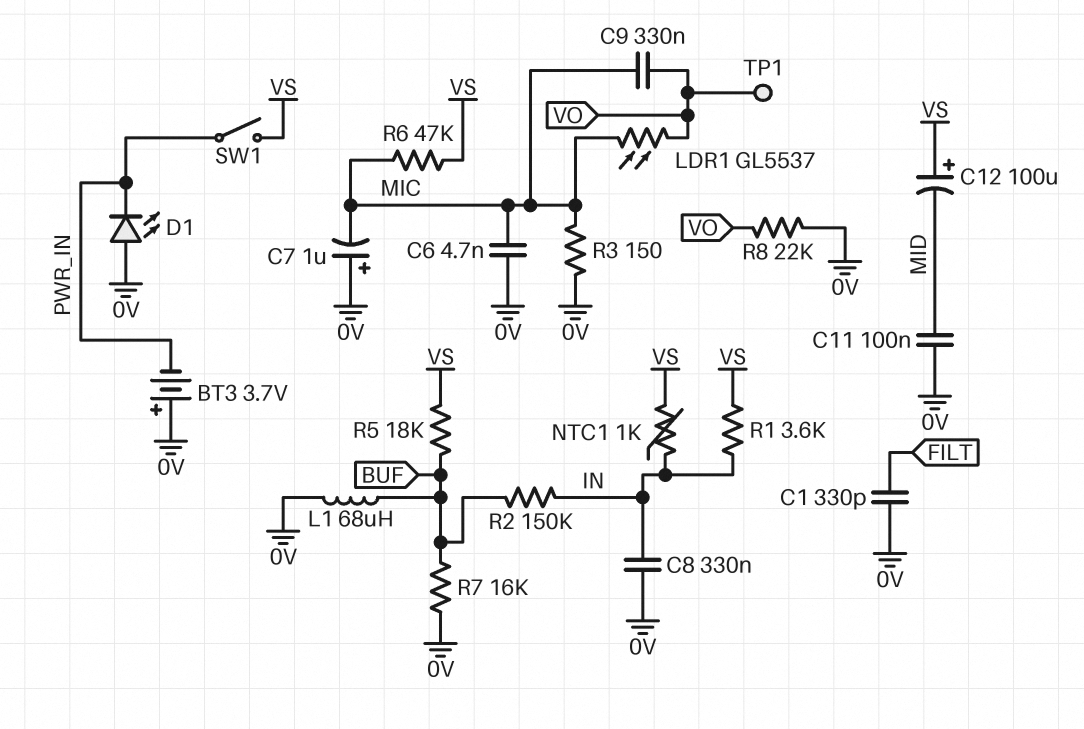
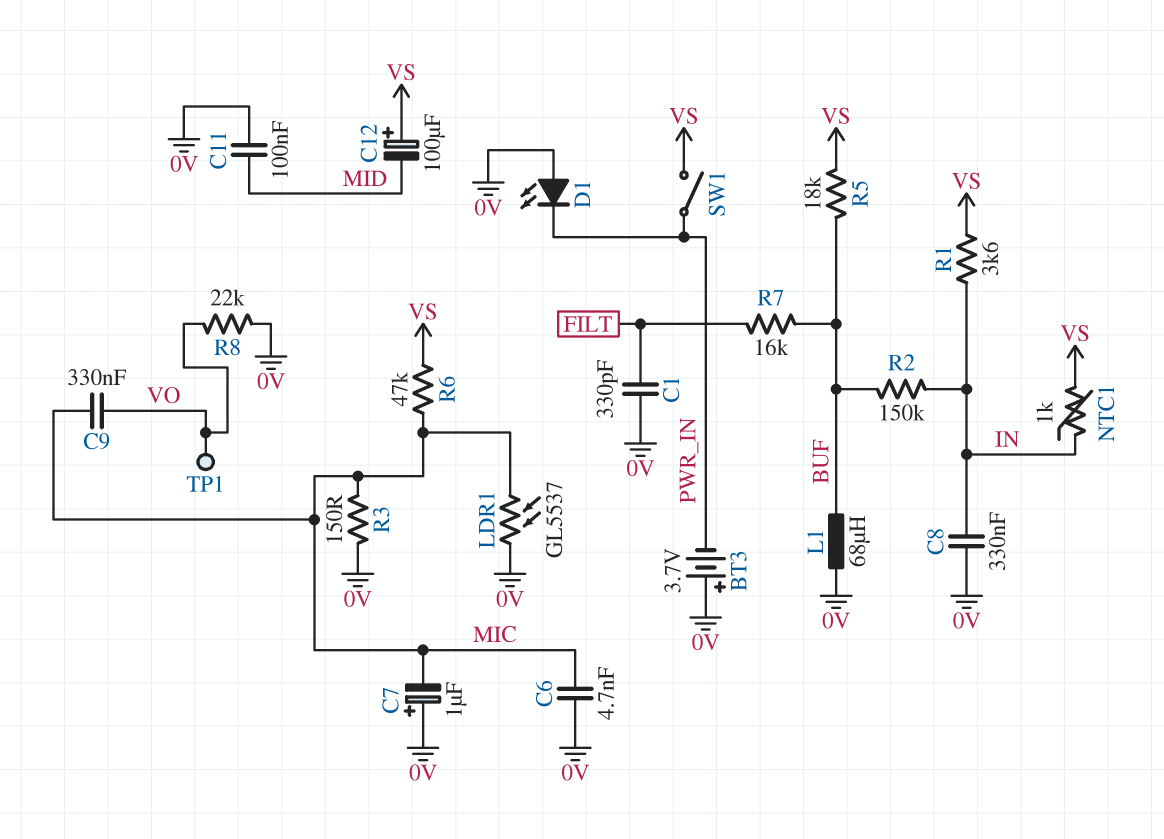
LDR1: GL5537 (MIC, VO) -> GL5537 (0V, MIC)
R7: 16k (0V, BUF) -> 16k (BUF, FILT)

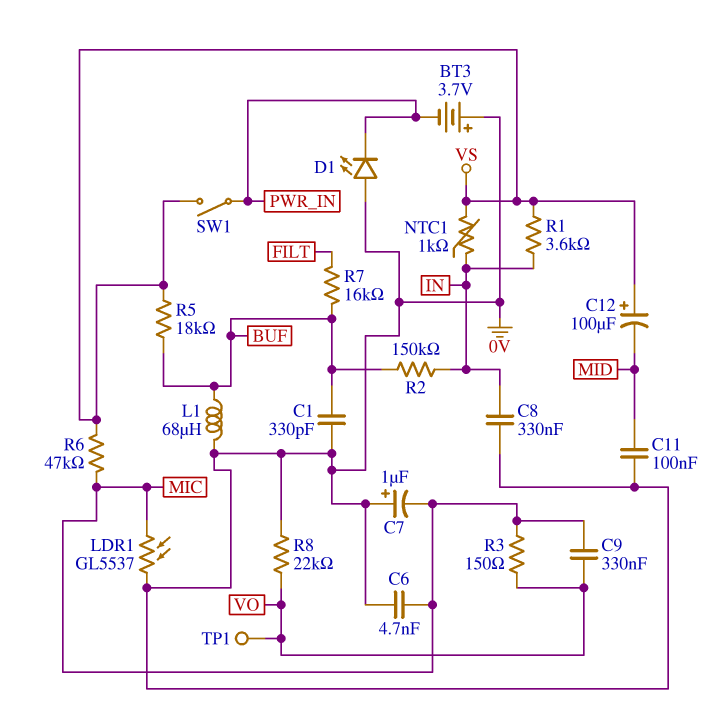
C1: 330pF (0V, FILT) -> 330pF (0V, BUF)
R3: 150 (0V, MIC) -> 150 (MIC, VO)

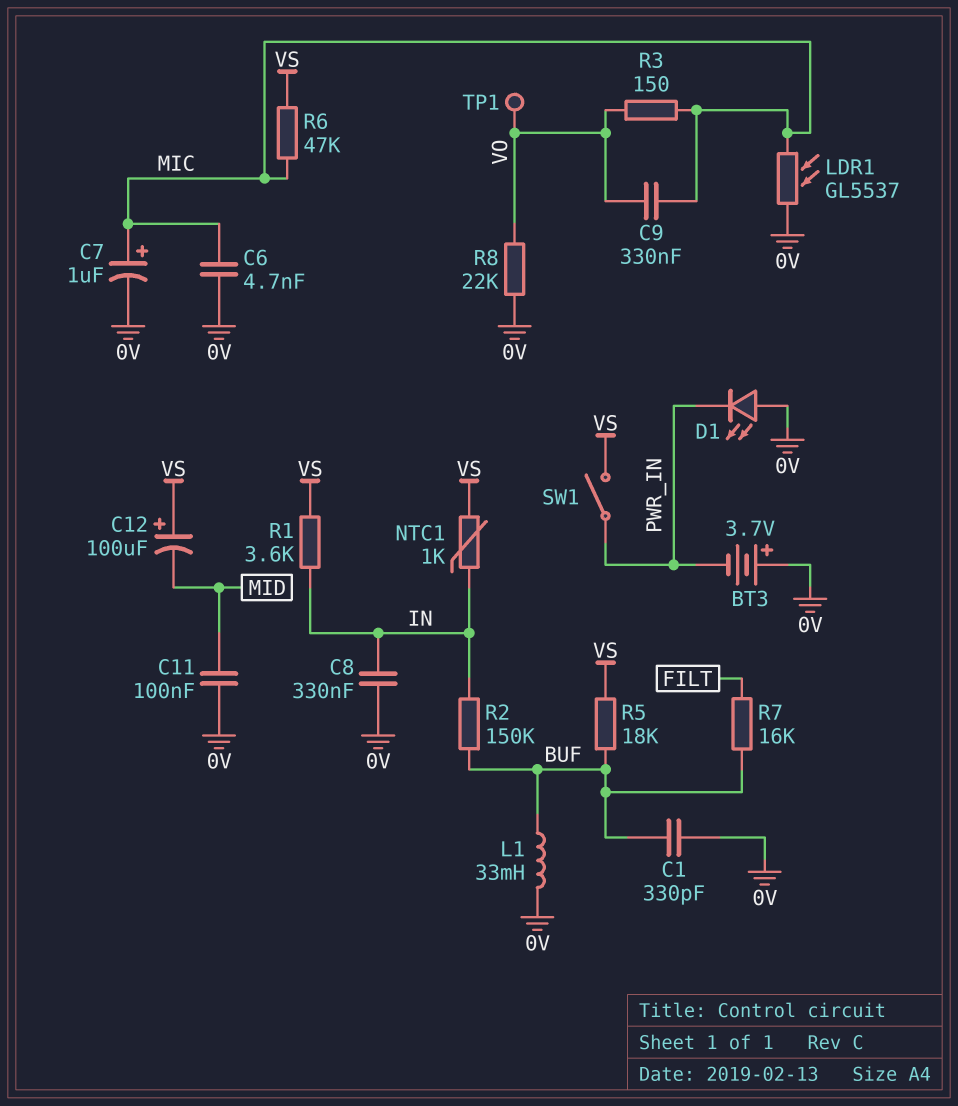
C7: 1uF (plus 0V, minus MIC) -> 1uF (plus MIC, minus 0V)
L1: 68uH (0V, BUF) -> 33mH (0V, BUF)

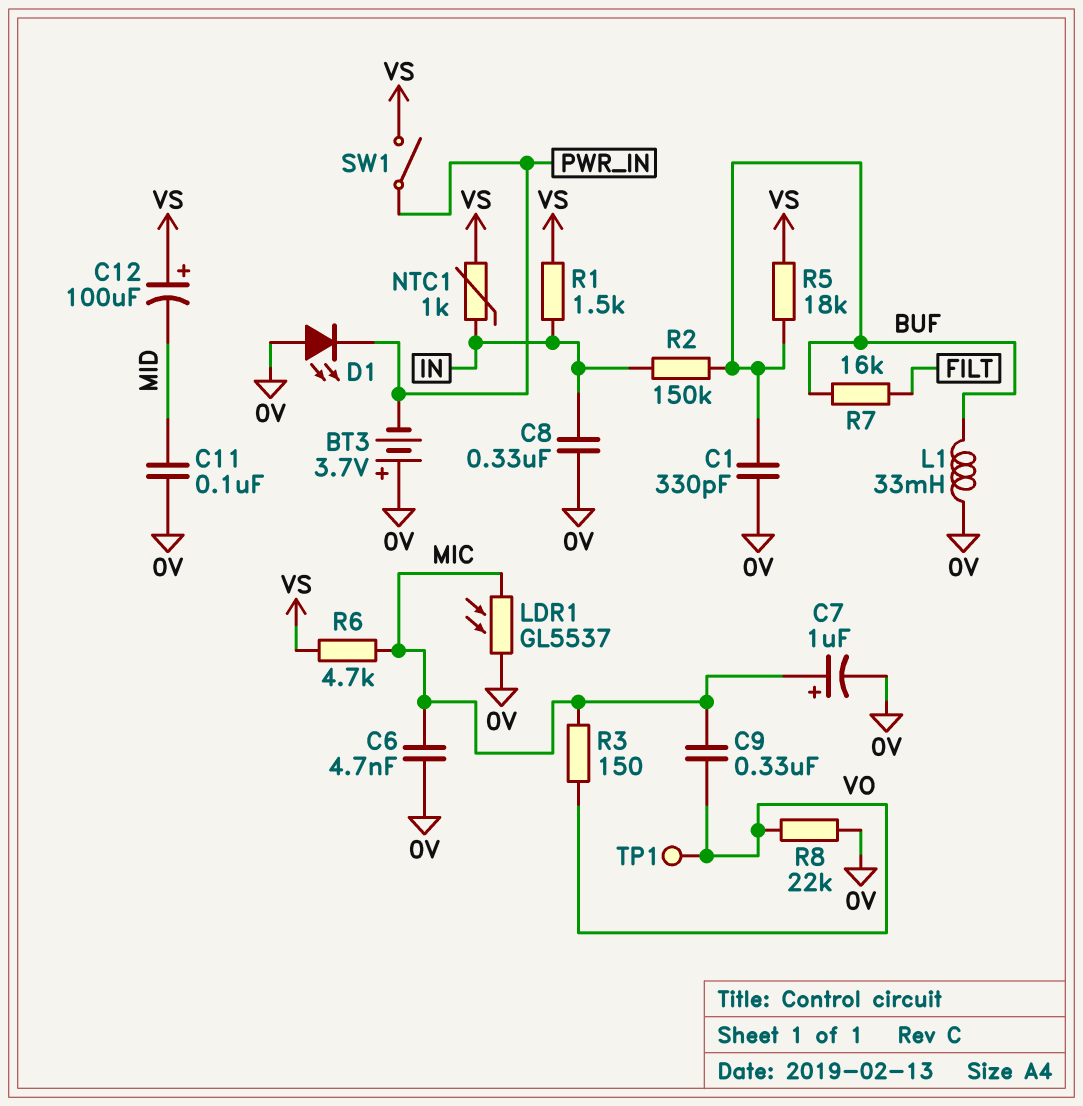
R1: 3.6k (IN, VS) -> 1.5k (IN, VS)
R6: 47k (MIC, VS) -> 4.7k (MIC, VS)

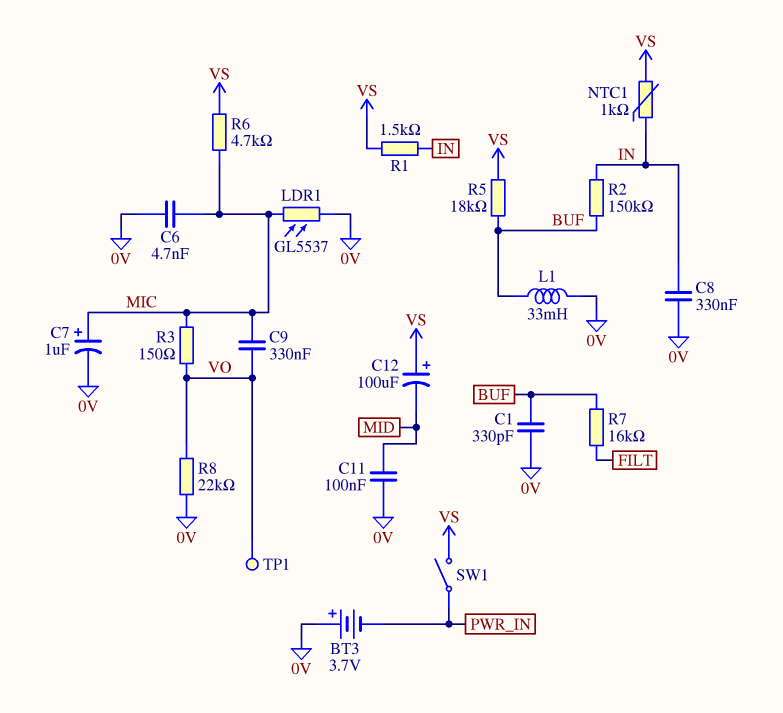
D1: LED (A 0V, K PWR_IN) -> none

